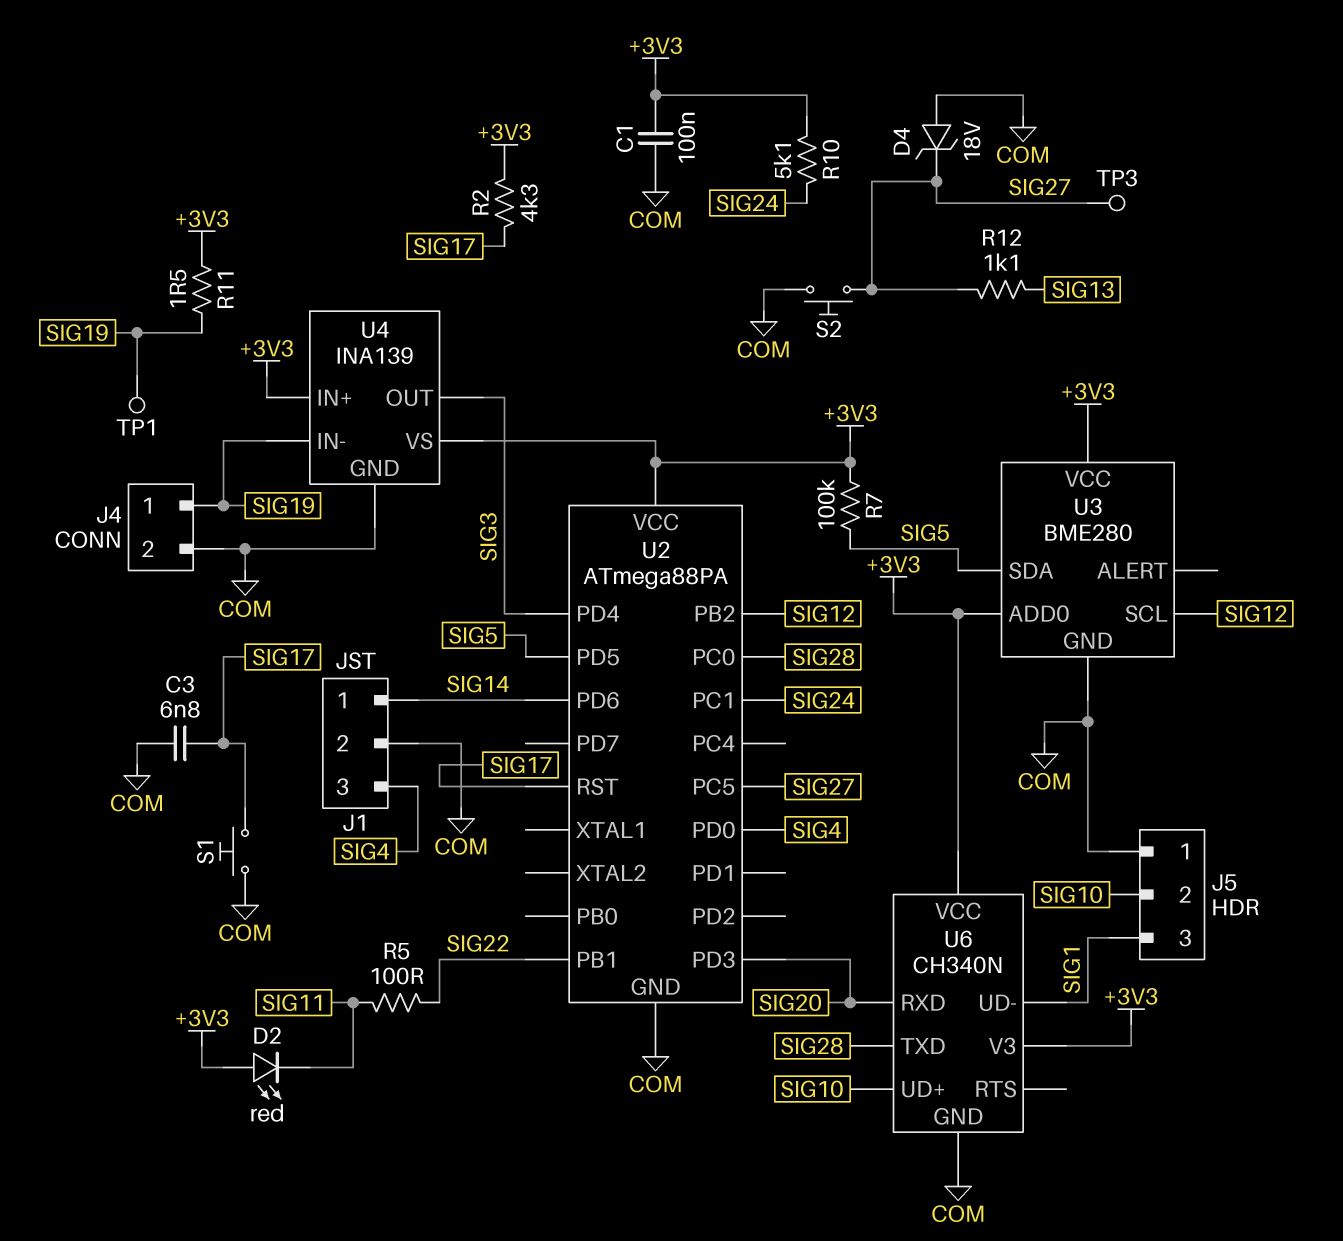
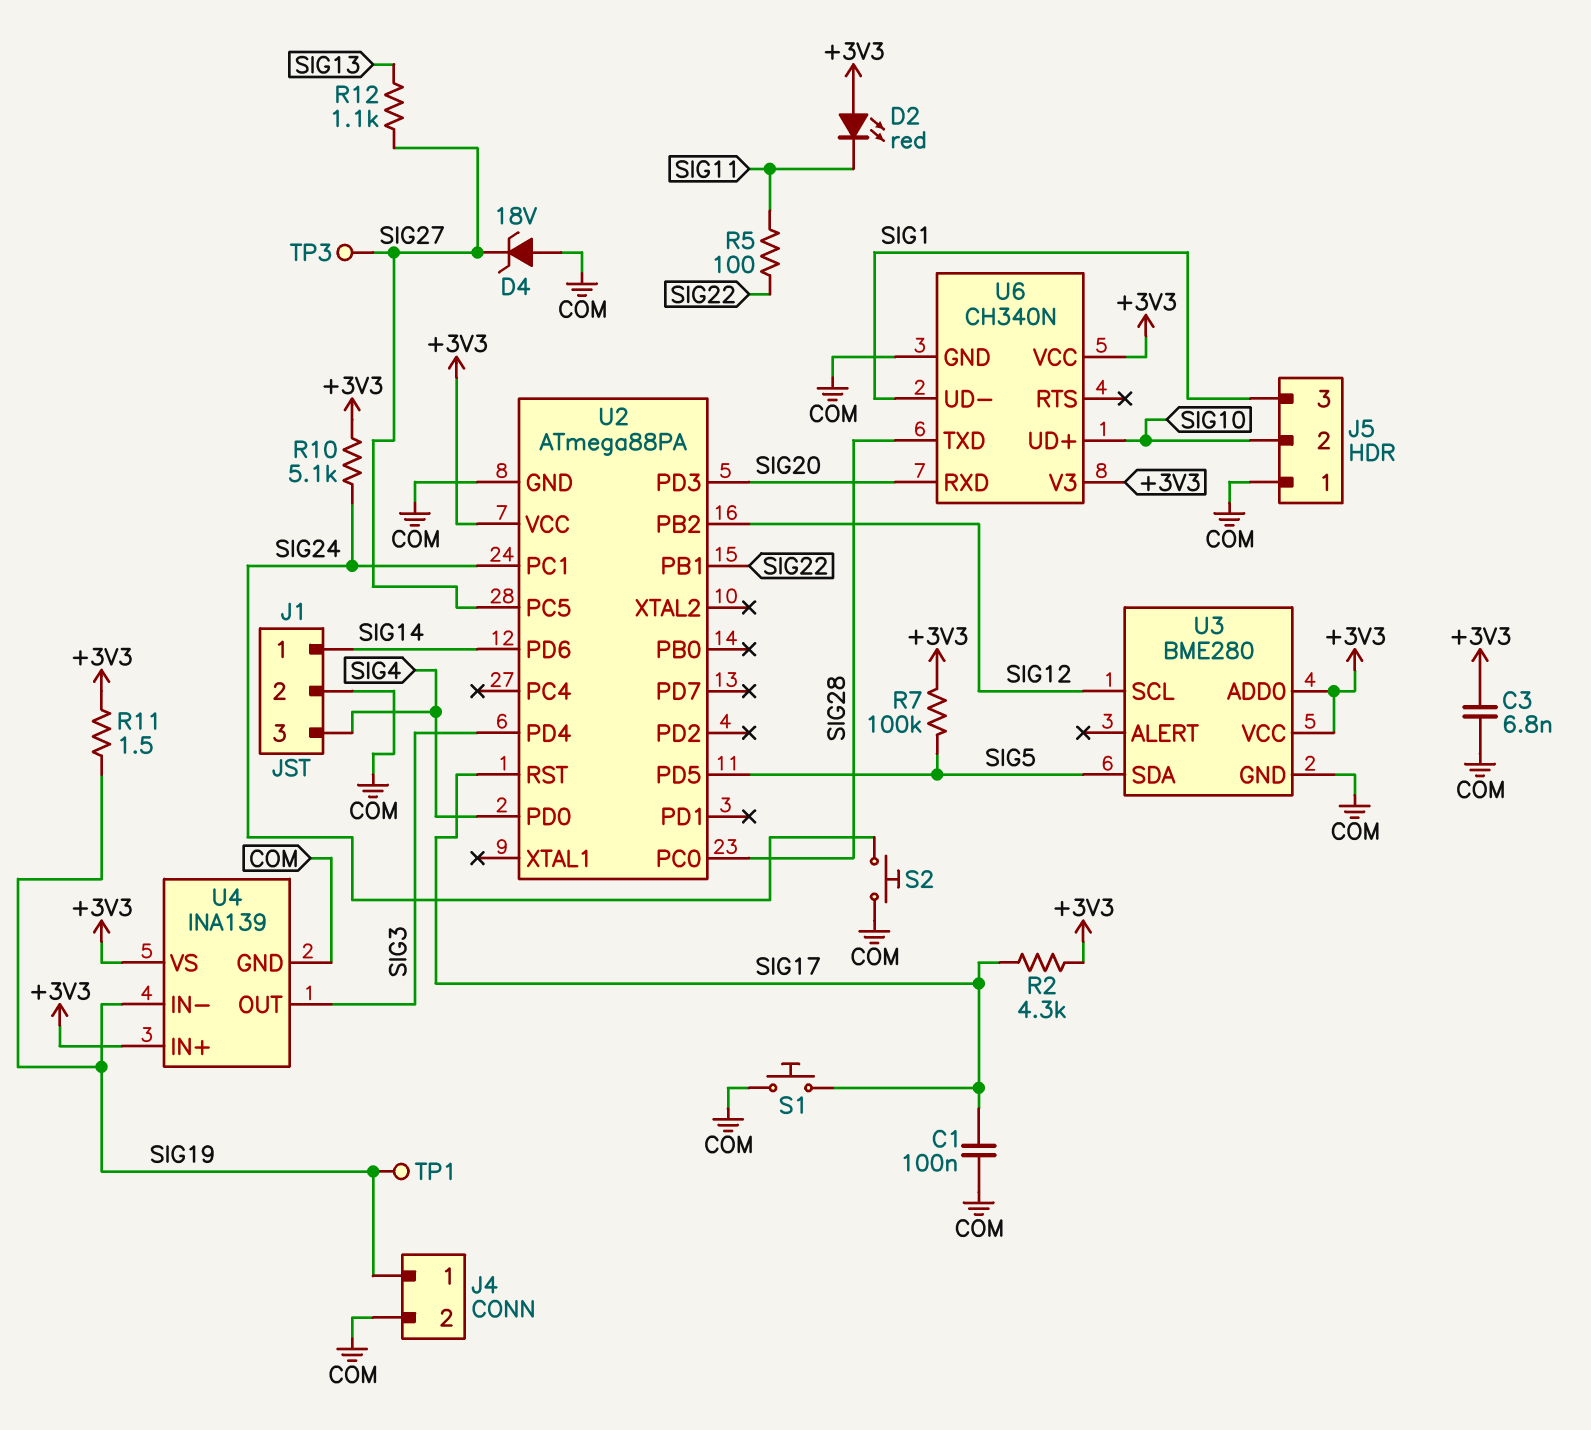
C1: 100nF (+3V3, COM) -> 100nF (COM, SIG17)
C3: 6.8nF (COM, SIG17) -> 6.8nF (+3V3, COM)
S2: button (COM, SIG27) -> button (COM, SIG24)

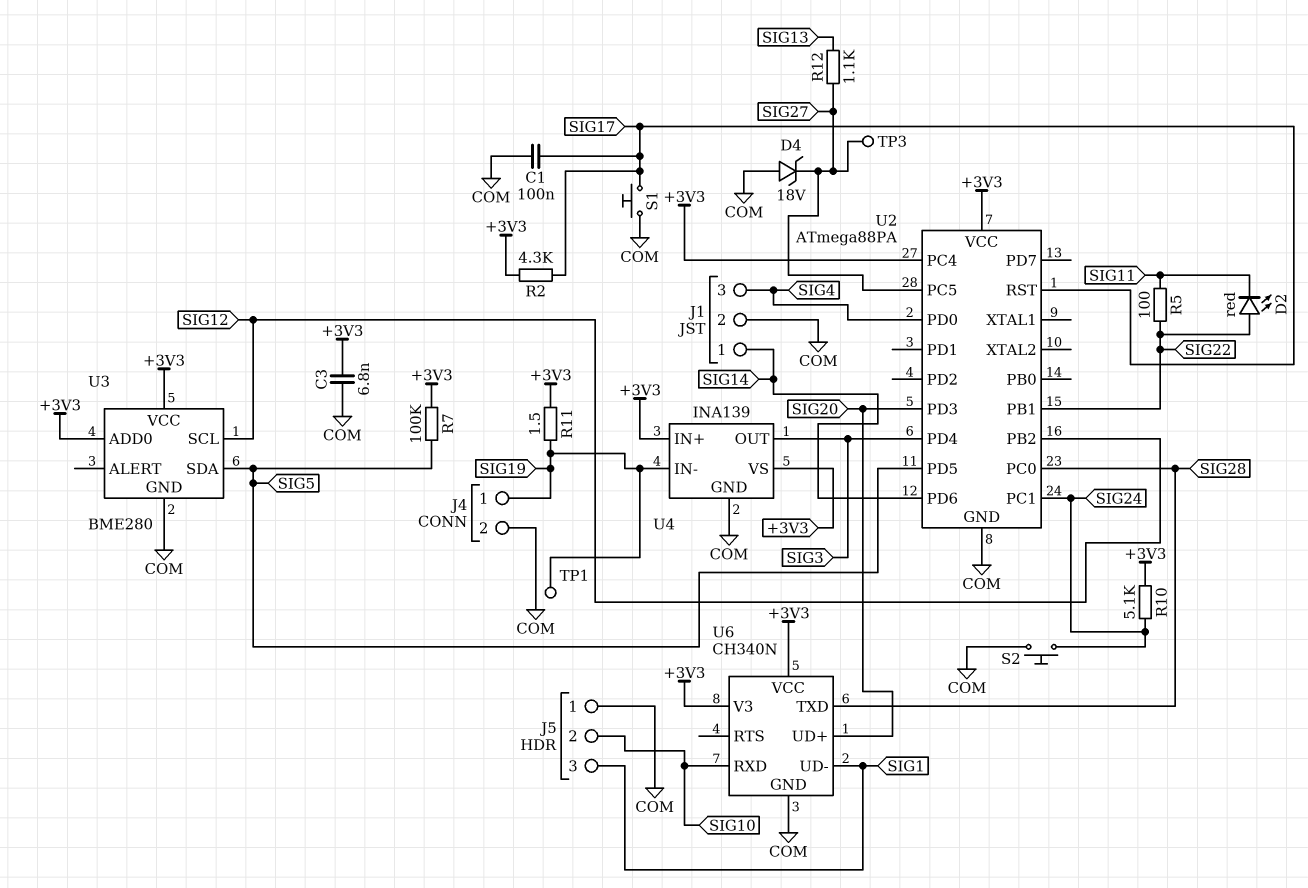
D2: LED red (A +3V3, K SIG11) -> LED red (A SIG22, K SIG11)
U2 pin PC4: none -> +3V3
U6 pin RXD: SIG20 -> SIG10
U6 pin UD+: SIG10 -> SIG20

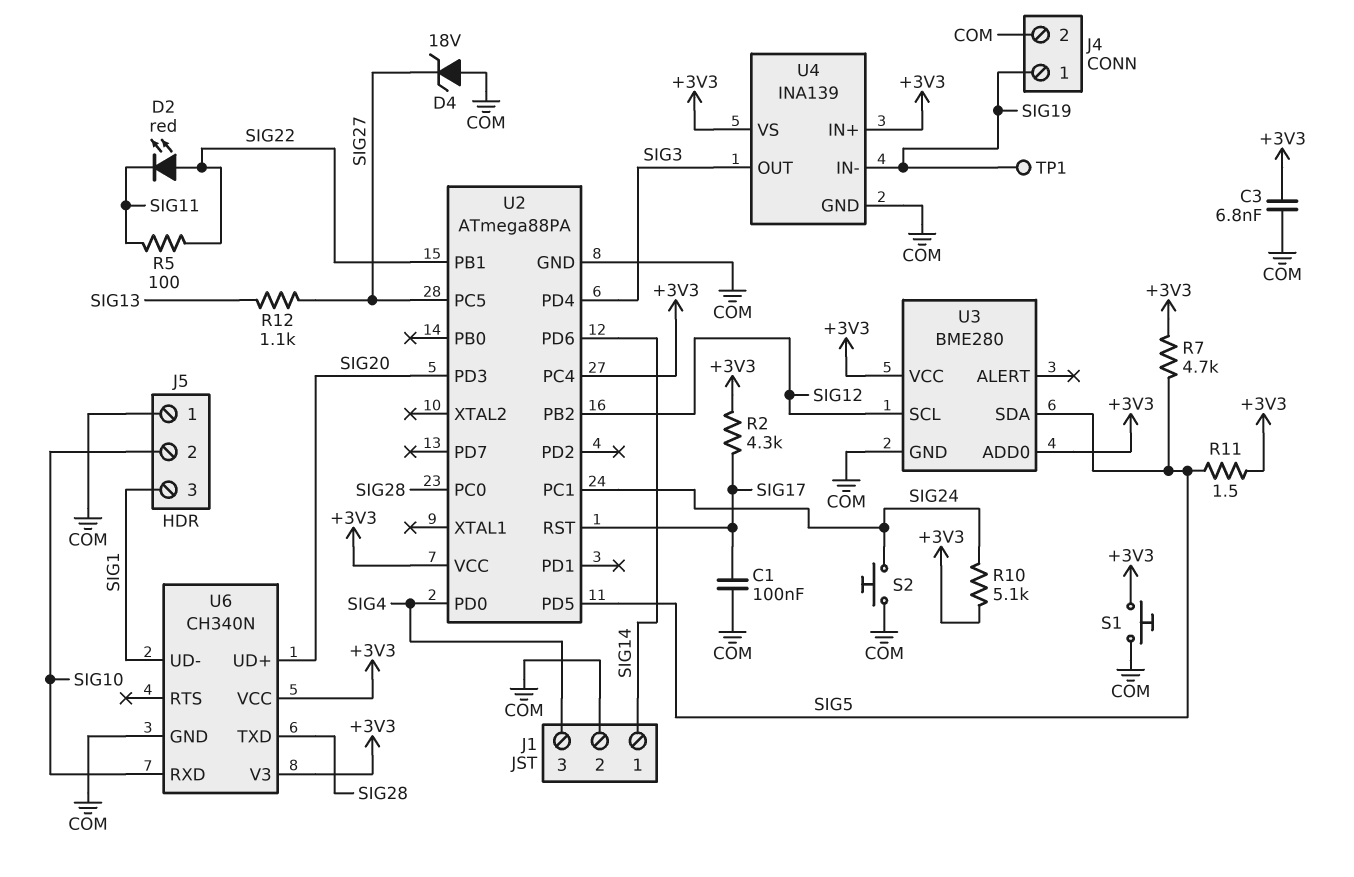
R7: 100k (+3V3, SIG5) -> 4.7k (+3V3, SIG5)
R11: 1.5 (+3V3, SIG19) -> 1.5 (+3V3, SIG5)
S1: button (COM, SIG17) -> button (+3V3, COM)
TP3: test point (SIG27) -> none

